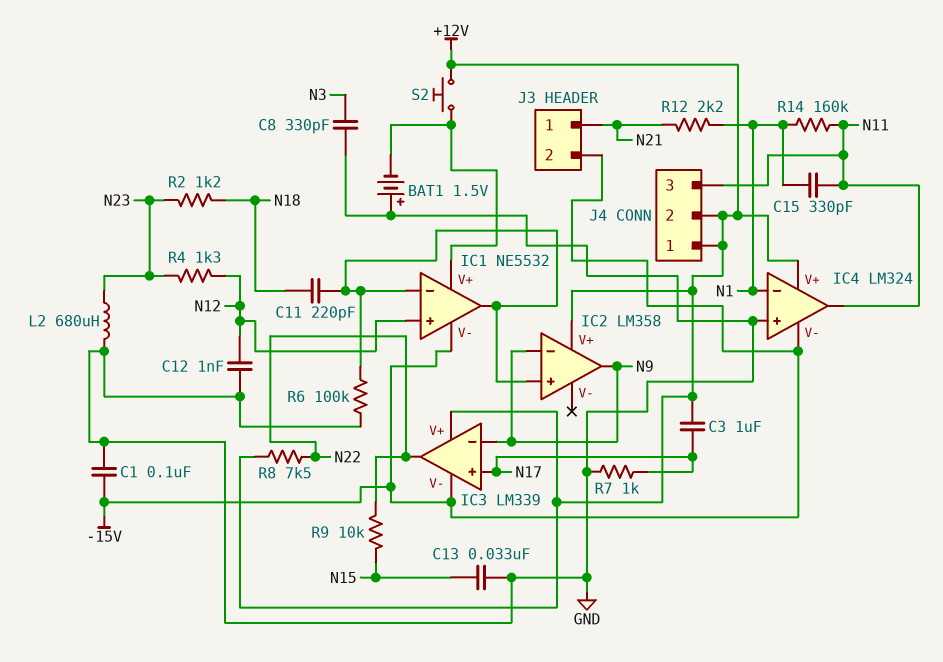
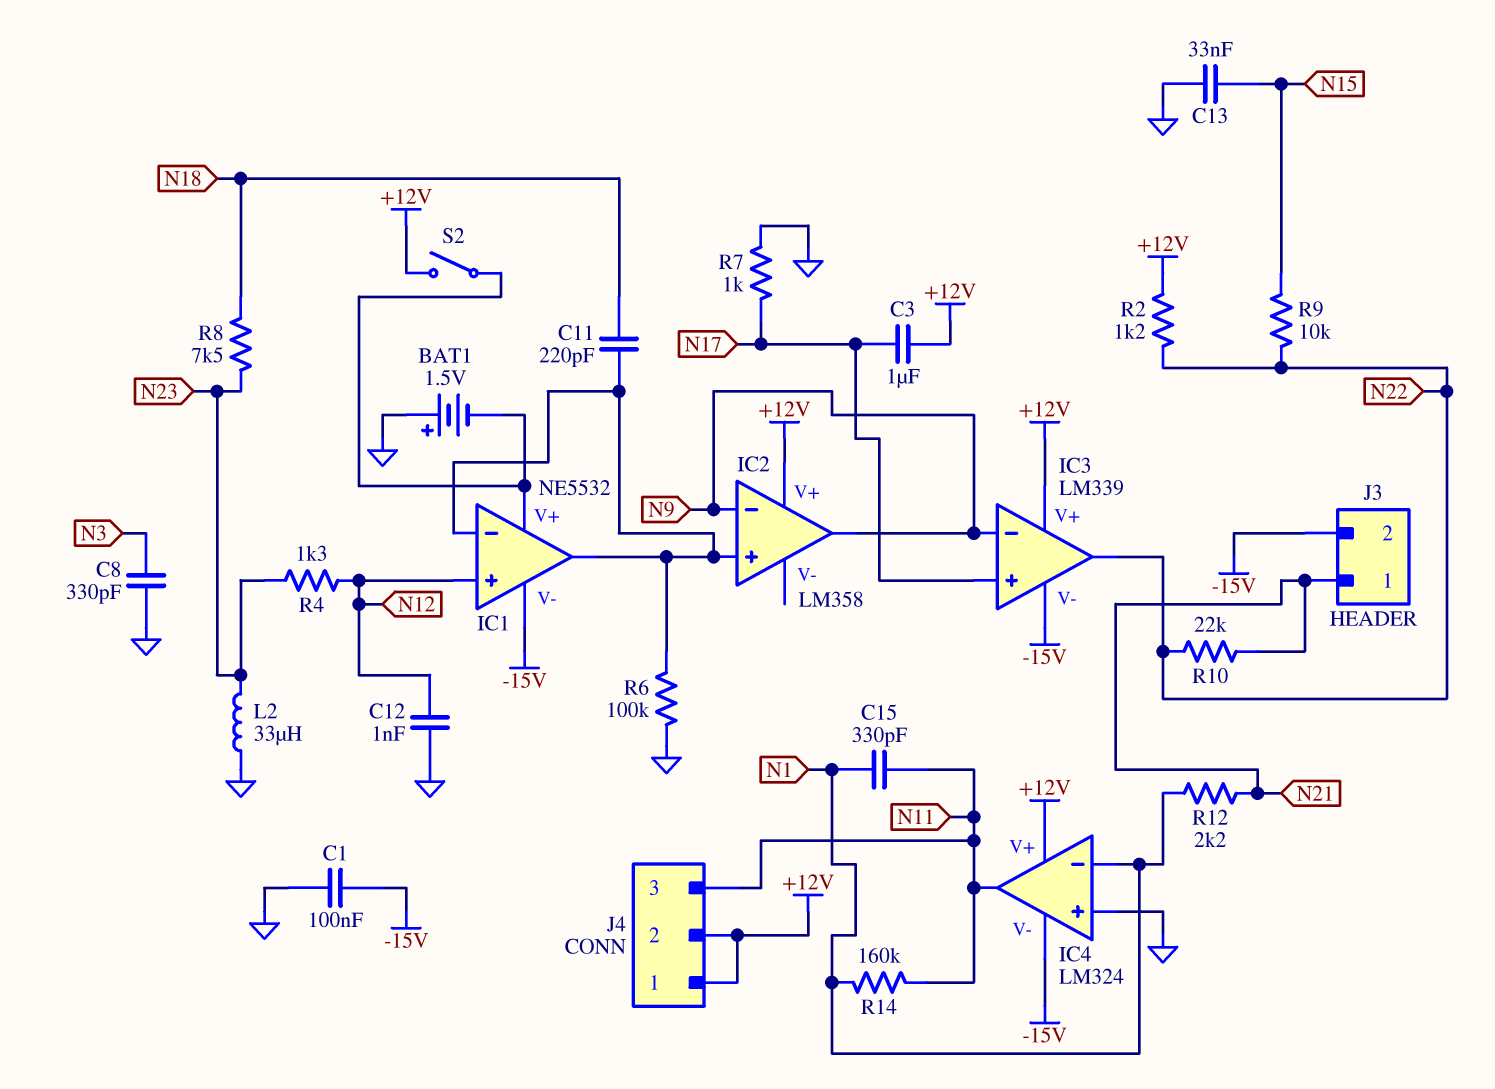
L2: 680uH (GND, N23) -> 33uH (GND, N23)
R2: 1.2k (N18, N23) -> 1.2k (+12V, N22)
R8: 7.5k (+12V, N22) -> 7.5k (N18, N23)
R10: none -> 22k (N21, N22)
S2: button (+12V, IC1/V+) -> switch (+12V, IC1/V+)

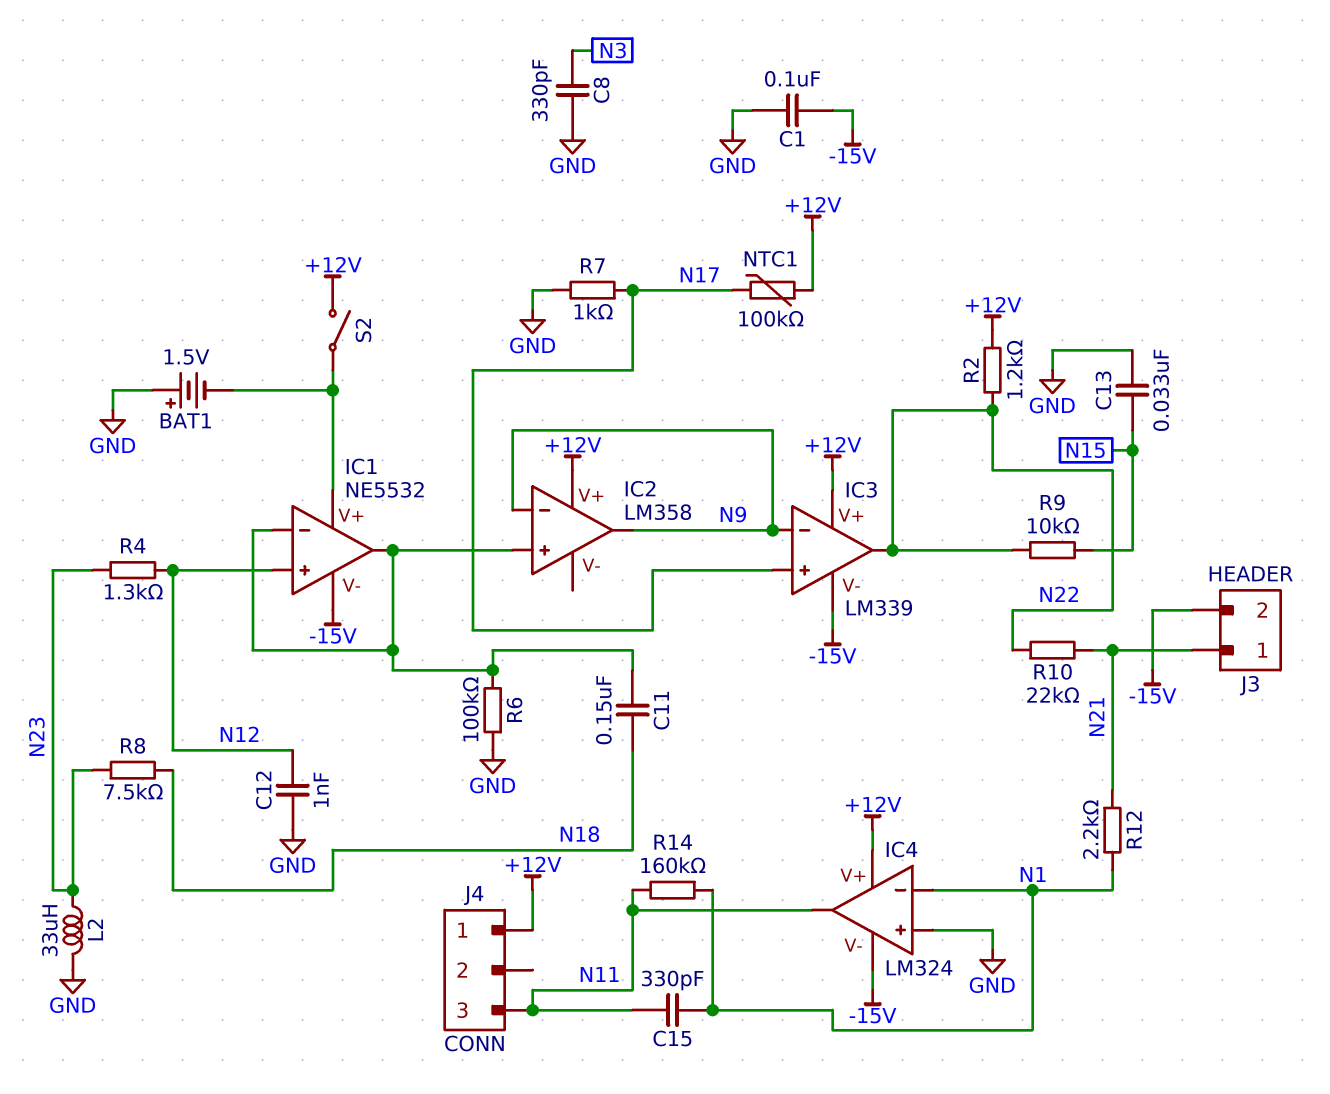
C3: 1uF (+12V, N17) -> none
C11: 220pF (IC1/in-, N18) -> 150nF (IC1/in-, N18)
J4 pin 2: +12V -> none
NTC1: none -> 100k (+12V, N17)

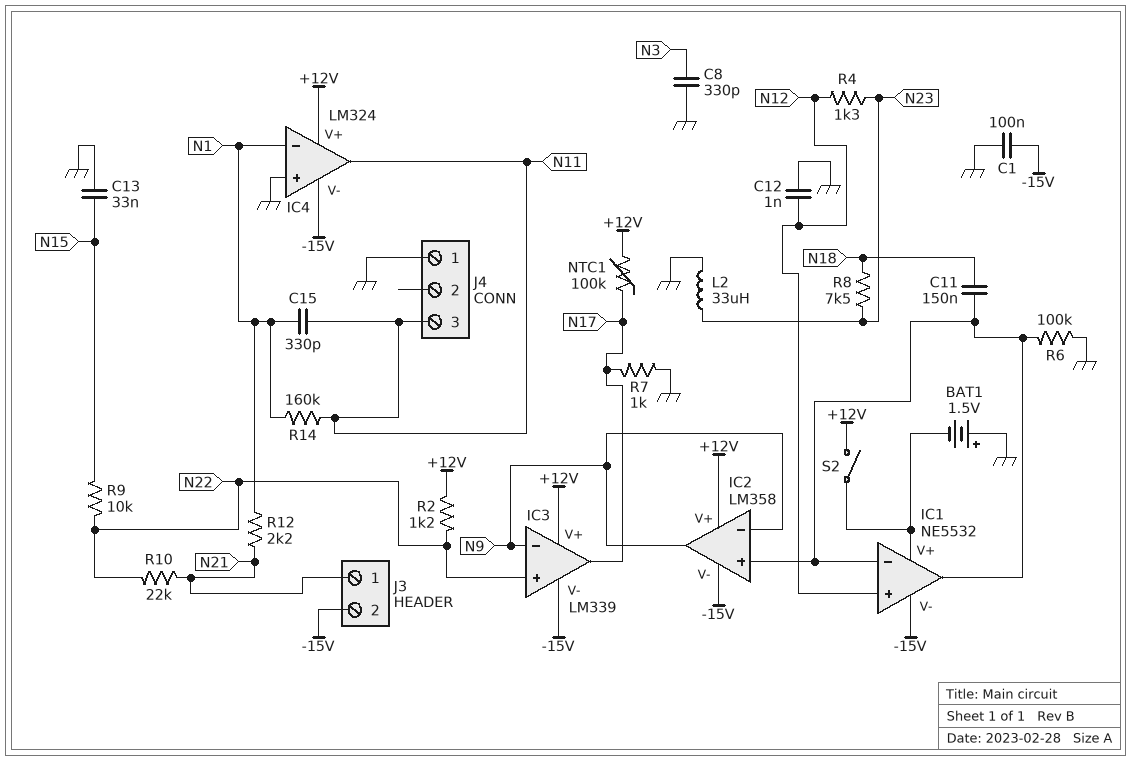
IC2 pin V-: none -> -15V
IC3 pin in+: N17 -> N22
IC3 pin out: N22 -> N17
J4 pin 1: +12V -> GND

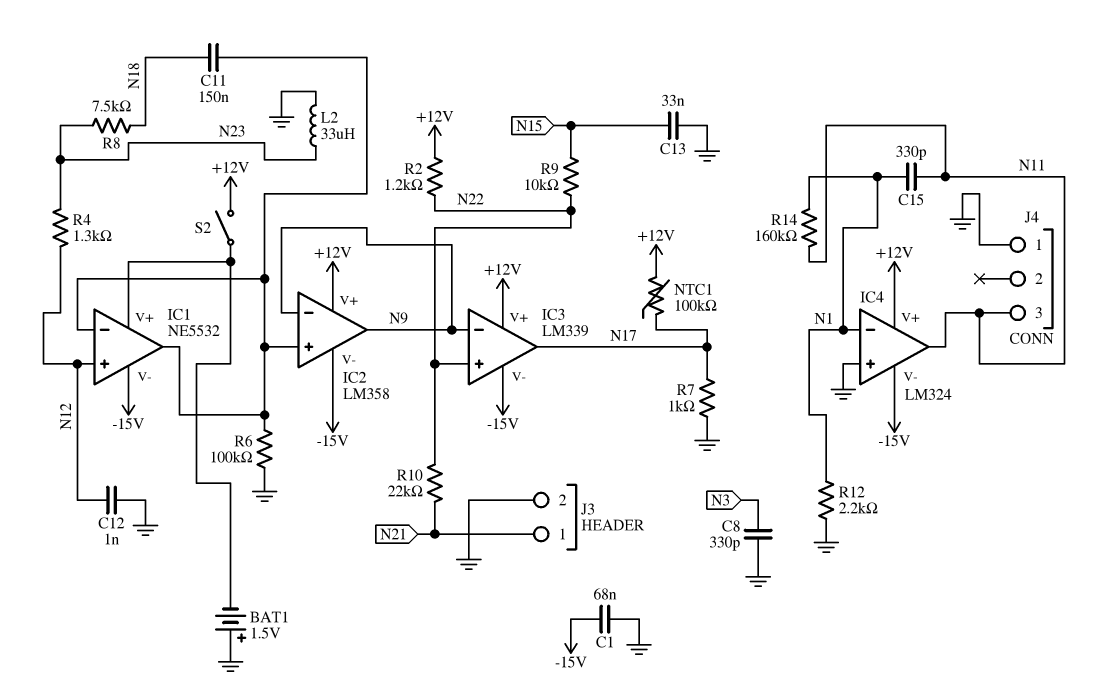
C1: 100nF (-15V, GND) -> 68nF (-15V, GND)
J3 pin 2: -15V -> GND
R12: 2.2k (N1, N21) -> 2.2k (GND, N1)

